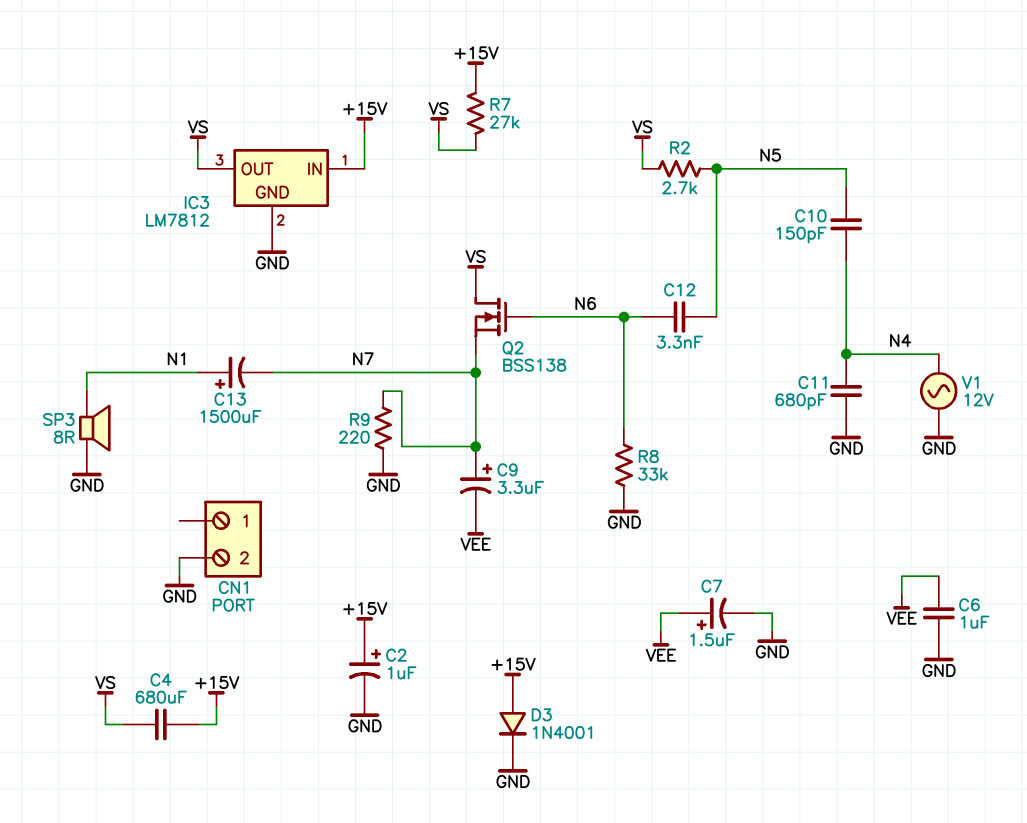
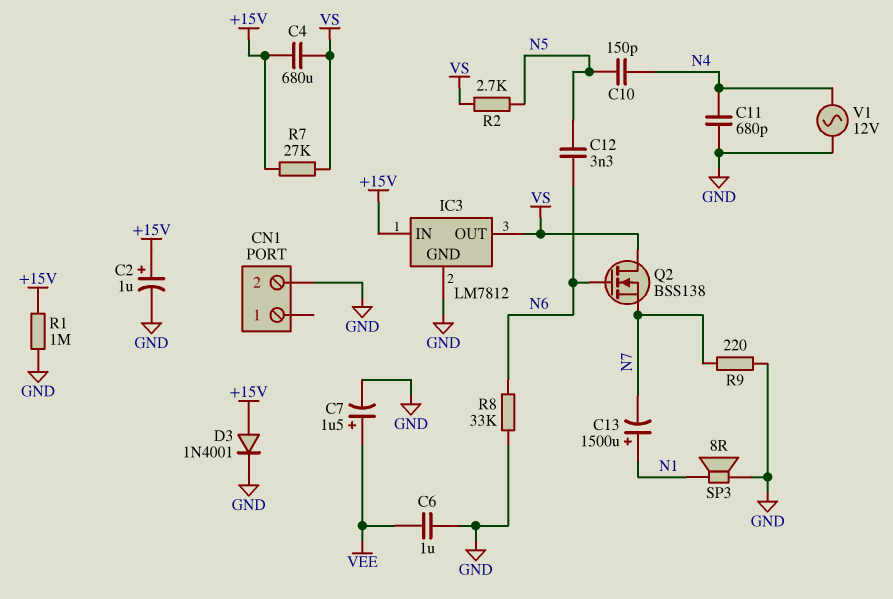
C9: 3.3uF (plus N7, minus VEE) -> none
R1: none -> 1M (+15V, GND)

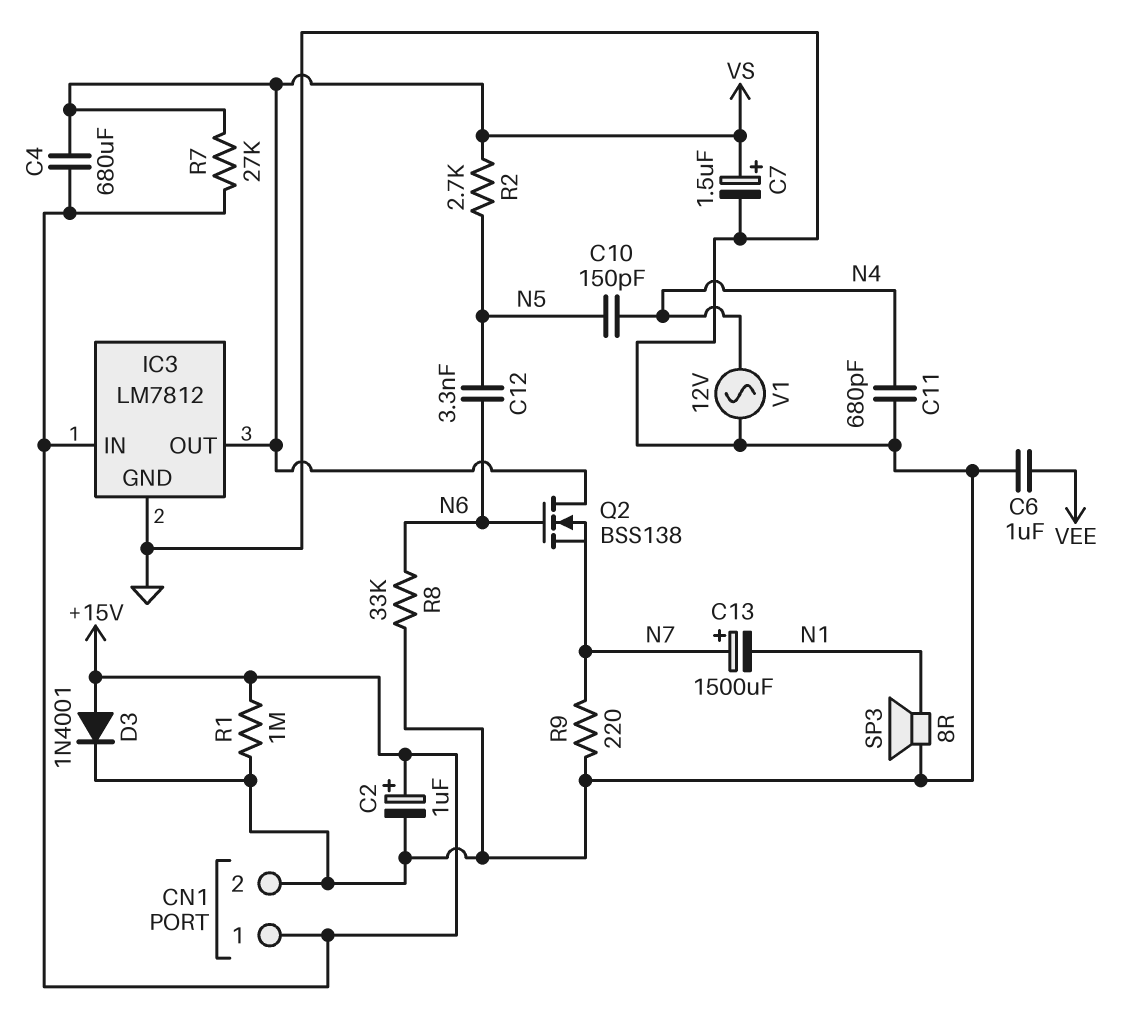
C7: 1.5uF (plus VEE, minus GND) -> 1.5uF (plus VS, minus GND)
C13: 1500uF (plus N1, minus N7) -> 1500uF (plus N7, minus N1)
CN1 pin 1: none -> +15V

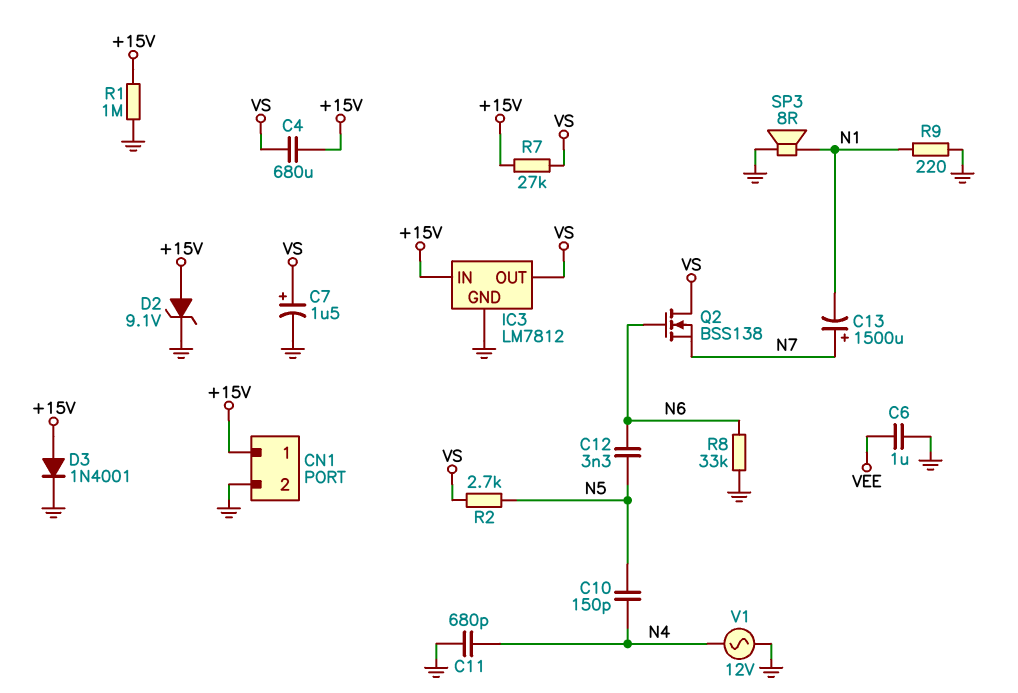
C2: 1uF (plus +15V, minus GND) -> none
D2: none -> zener 9.1V (A +15V, K GND)
R9: 220 (GND, N7) -> 220 (GND, N1)

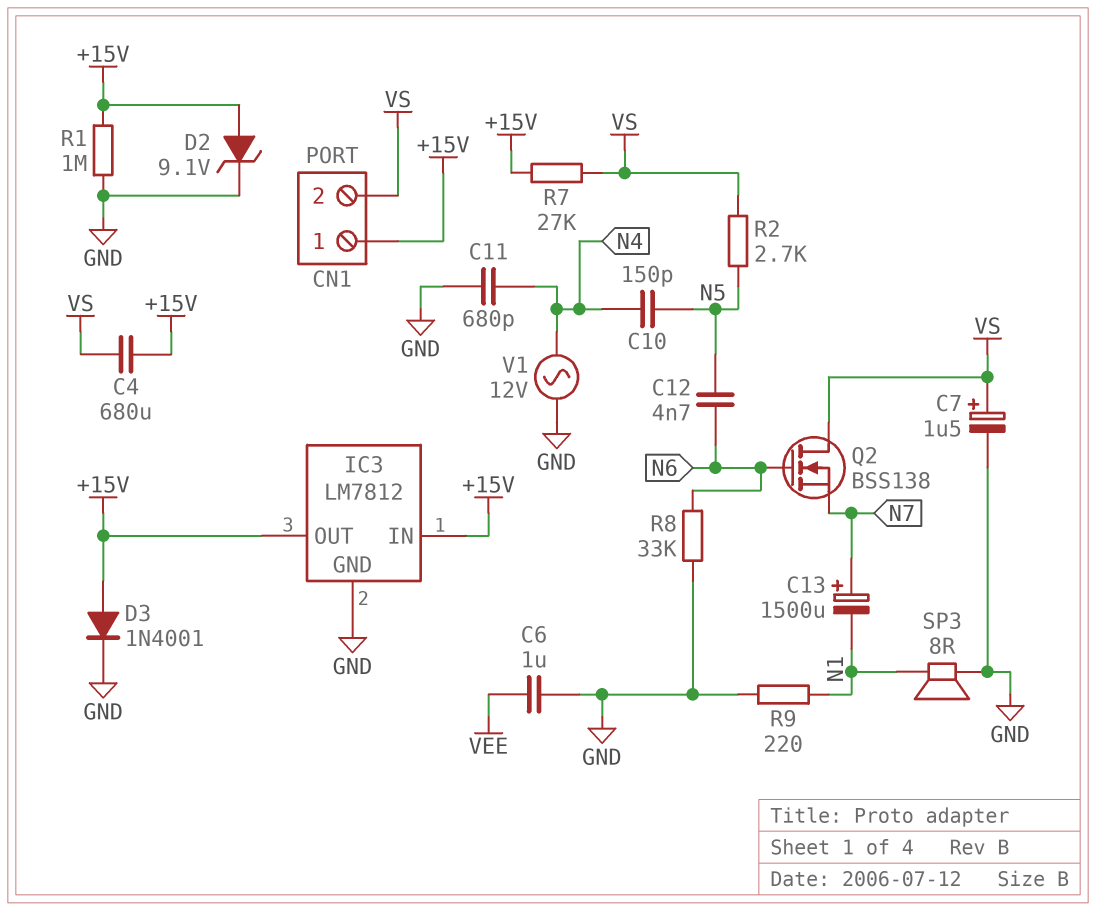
C12: 3.3nF (N5, N6) -> 4.7nF (N5, N6)
CN1 pin 2: GND -> VS
IC3 pin OUT: VS -> +15V

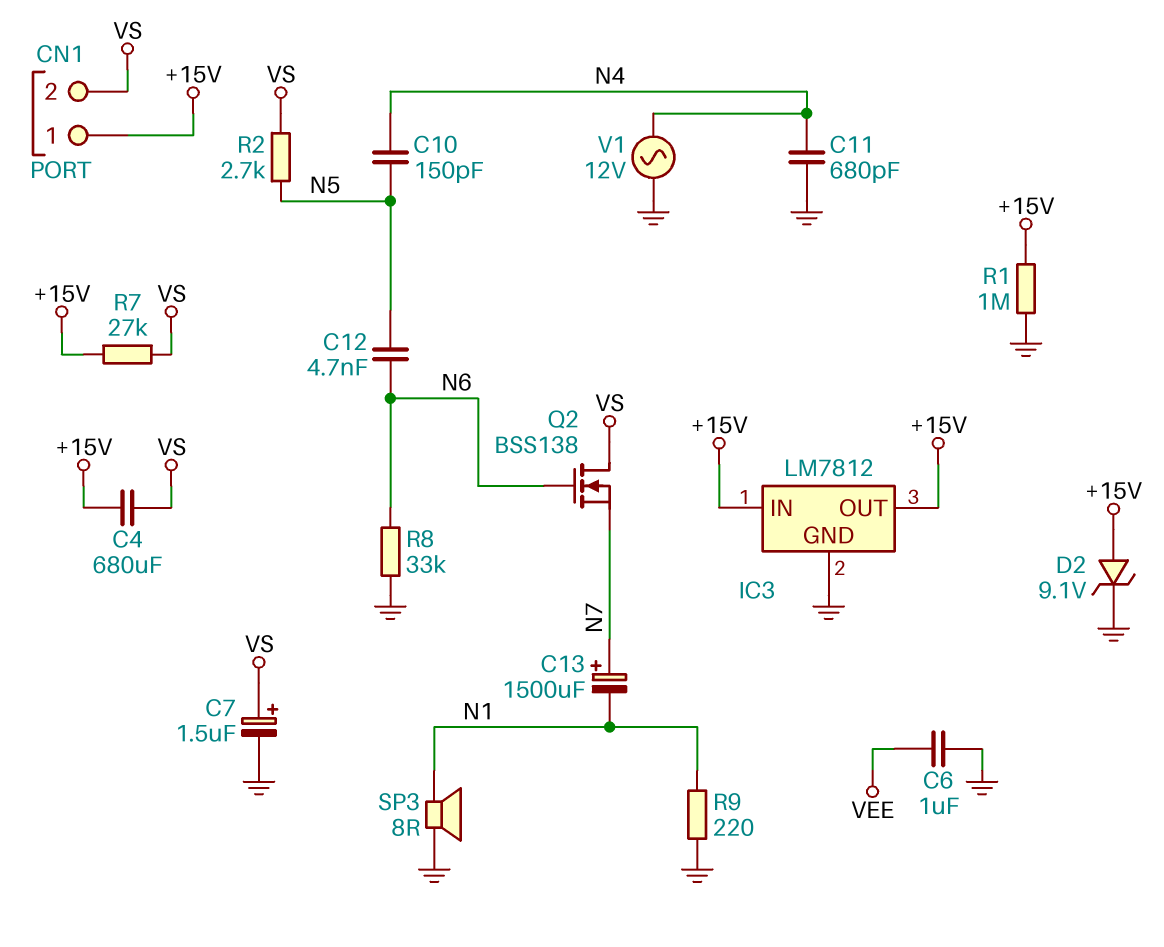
D3: diode 1N4001 (A +15V, K GND) -> none

